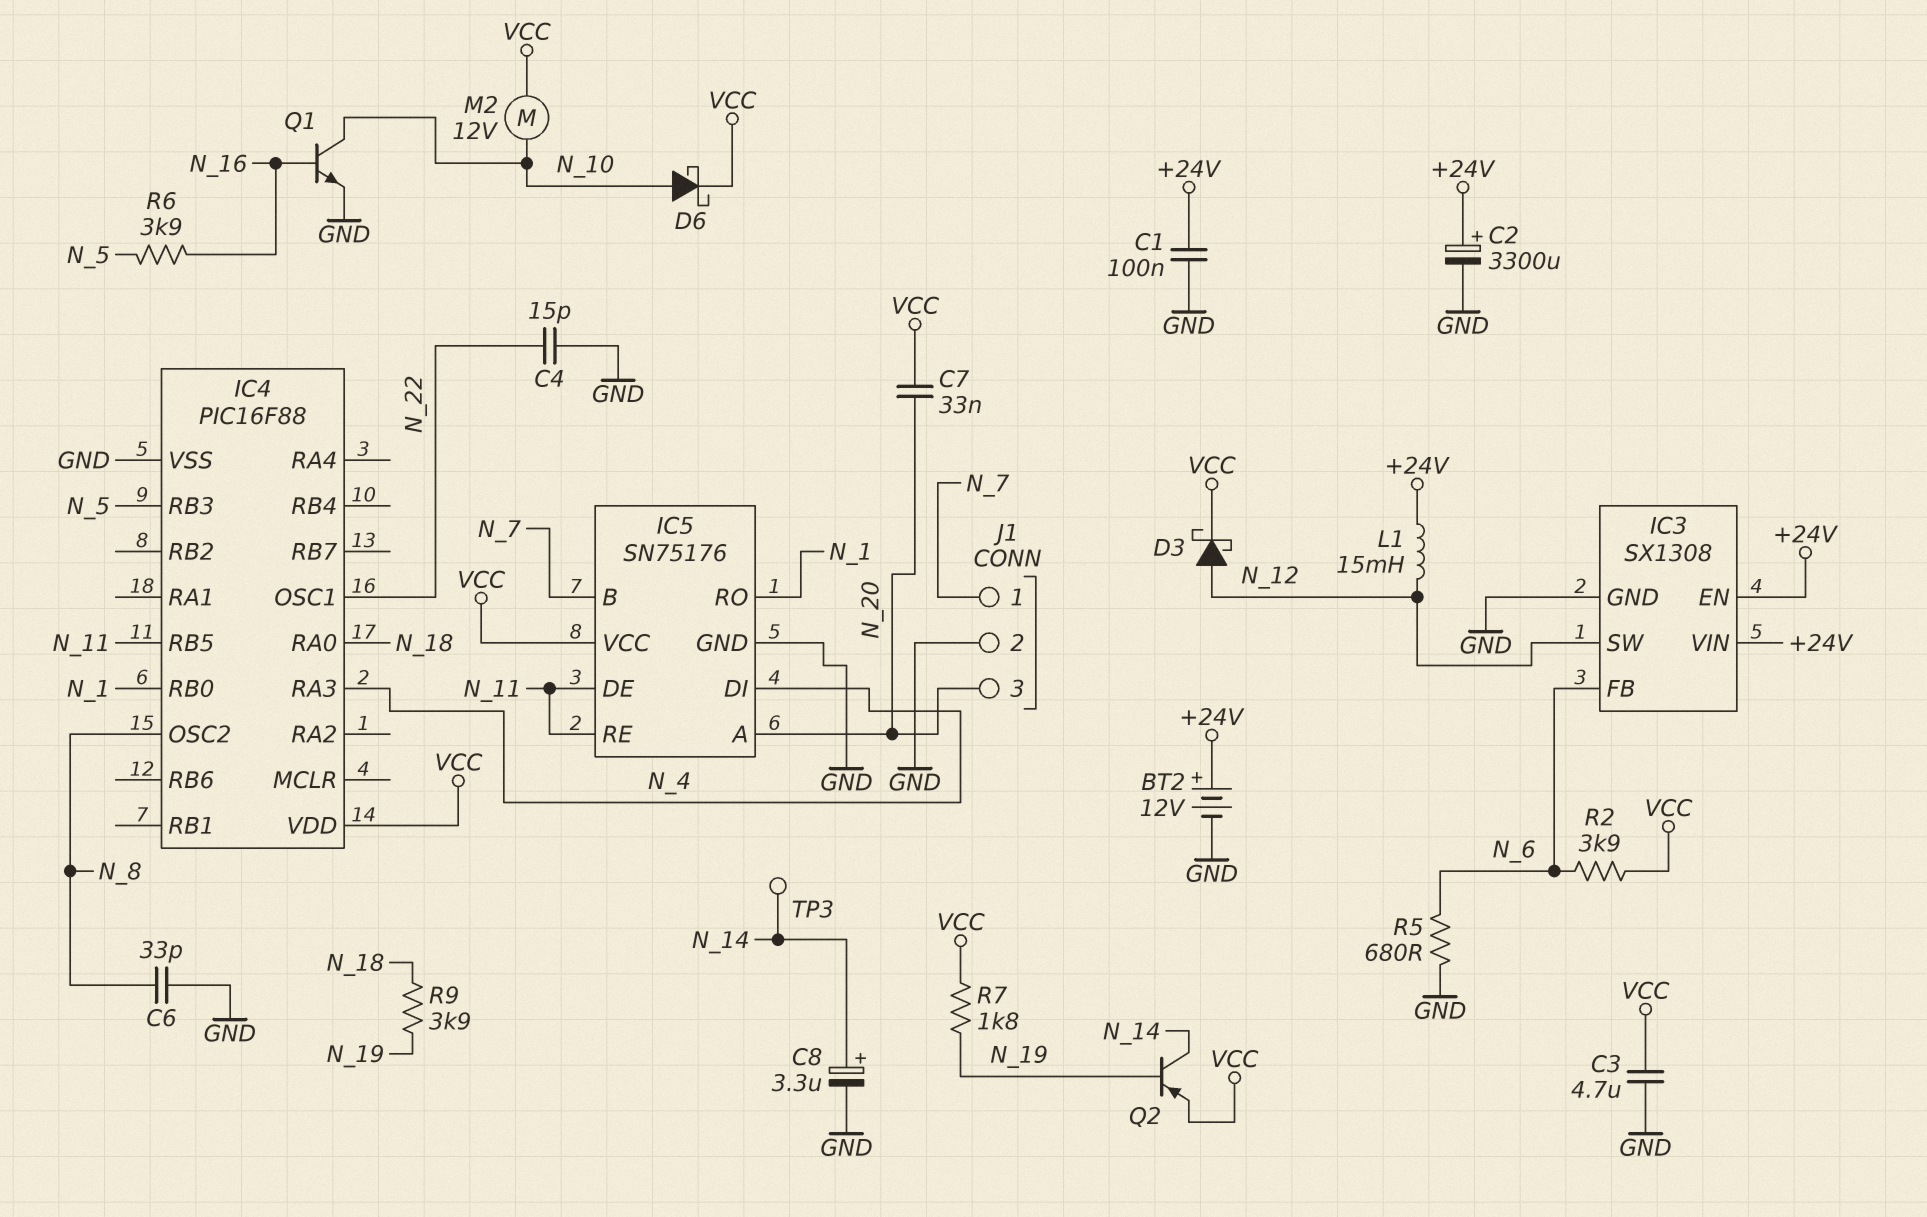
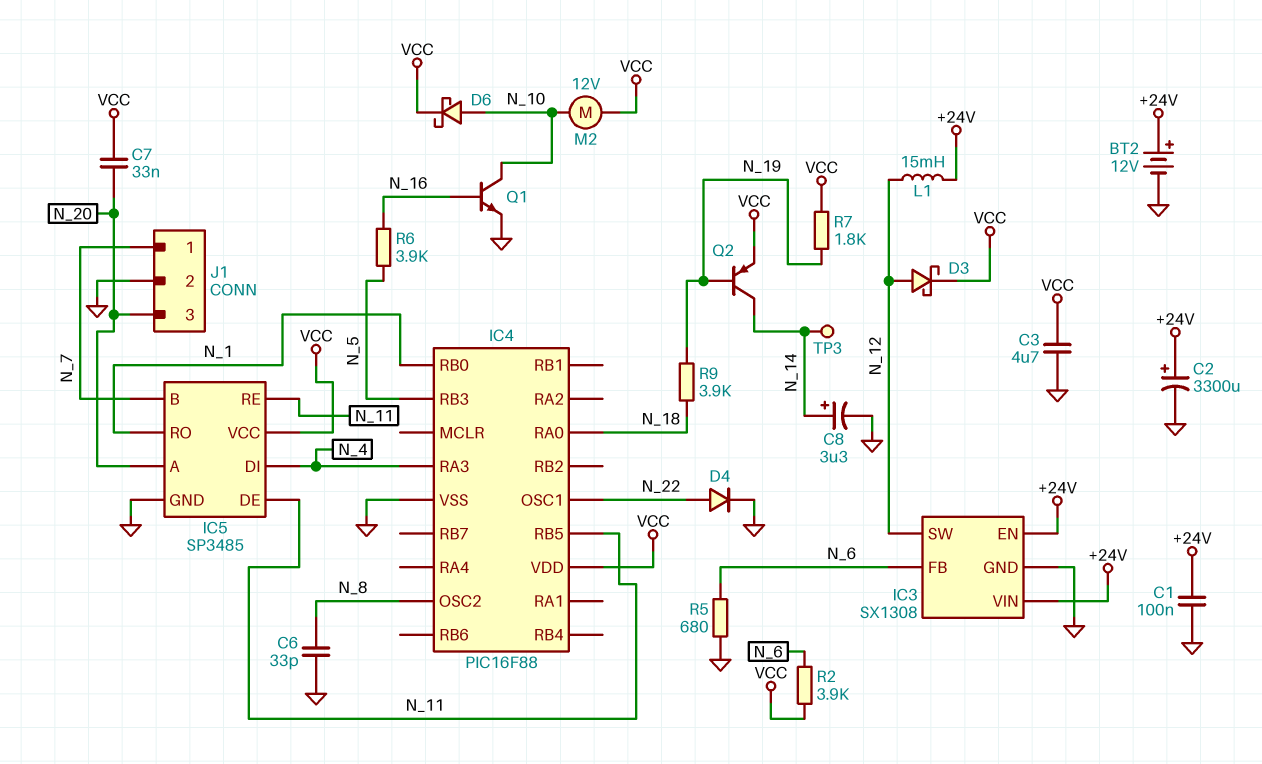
C4: 15pF (GND, N_22) -> none
D4: none -> diode (A N_22, K GND)
IC5: SN75176 -> SP3485

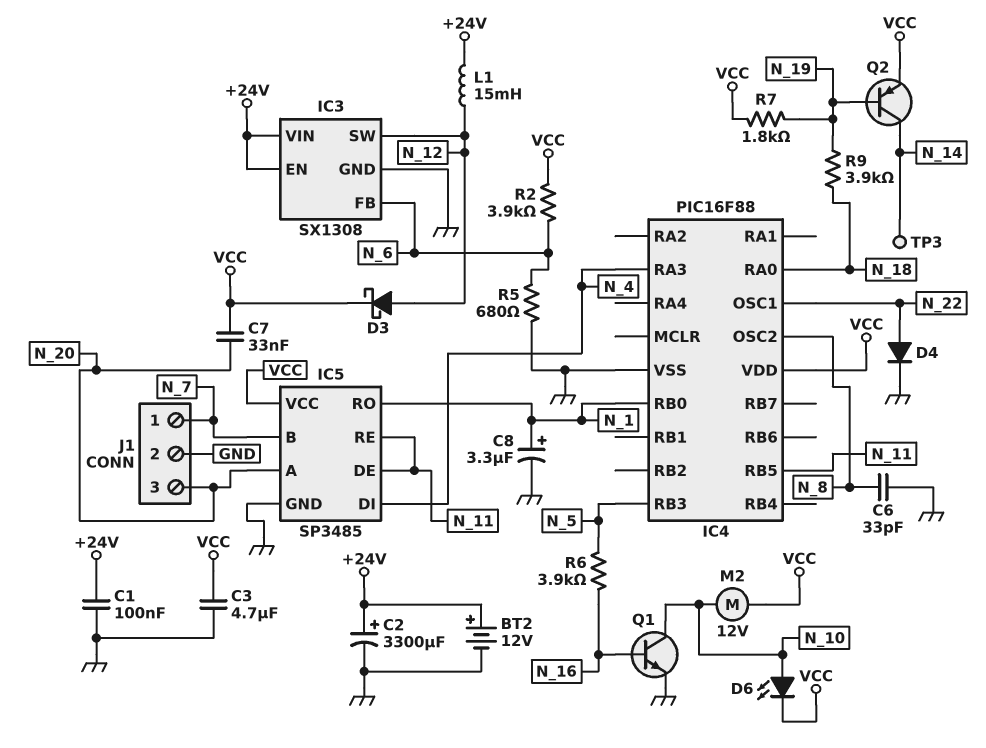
C8: 3.3uF (plus N_14, minus GND) -> 3.3uF (plus N_1, minus GND)
D6: schottky (A N_10, K VCC) -> LED (A N_10, K VCC)

